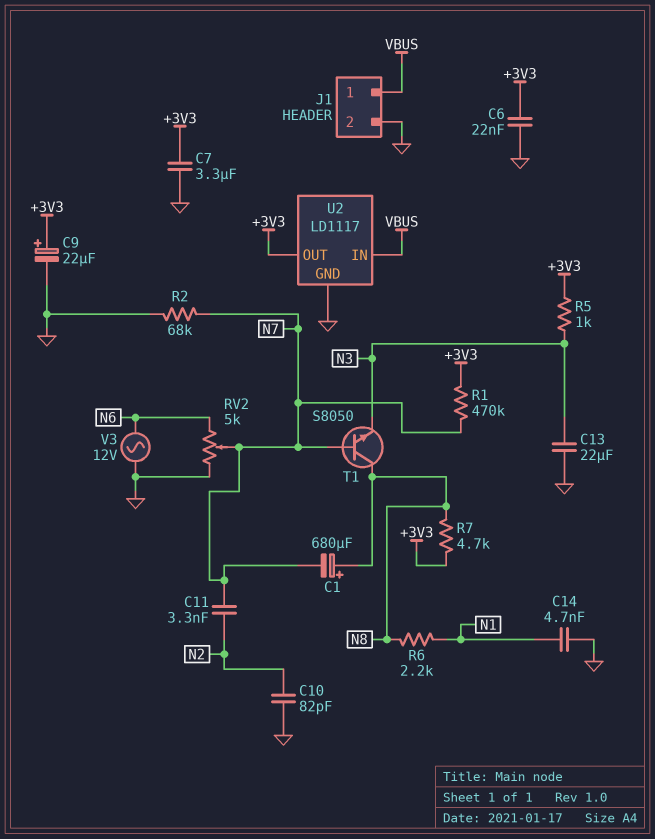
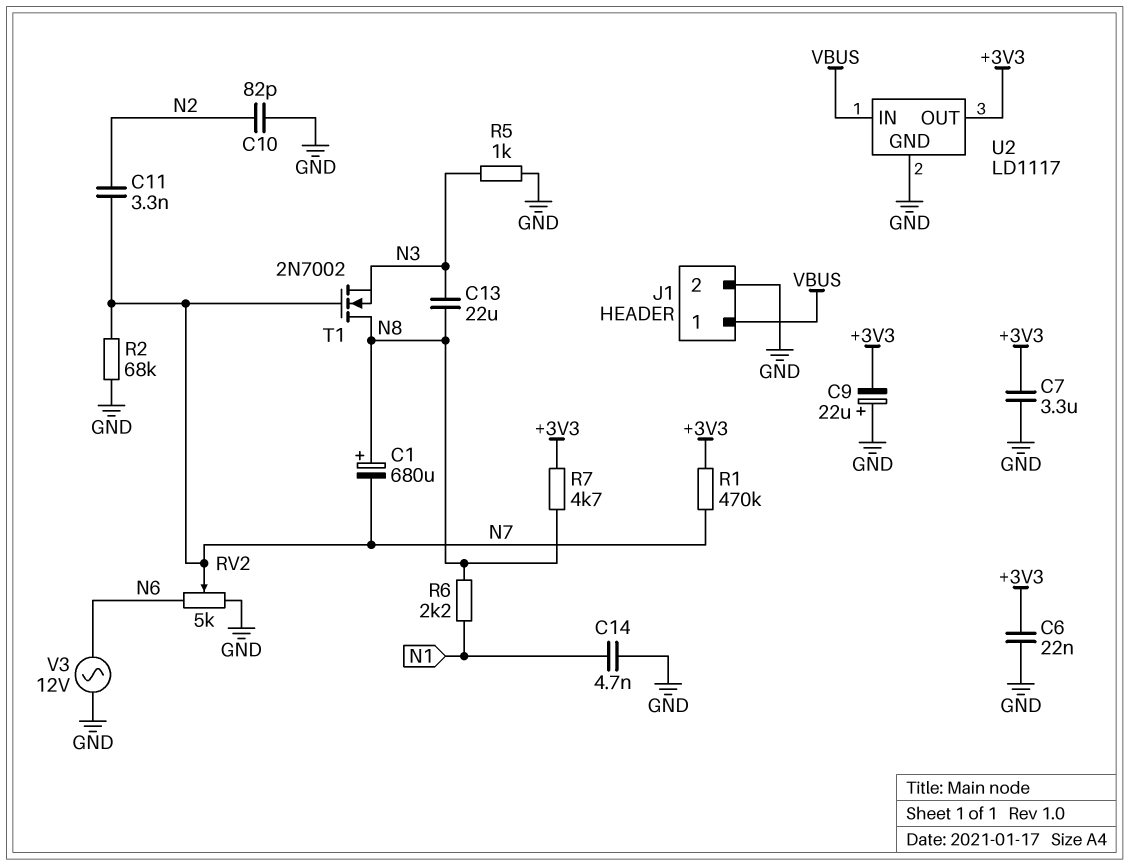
C9: 22uF (plus +3V3, minus GND) -> 22uF (plus GND, minus +3V3)
C13: 22uF (GND, N3) -> 22uF (N3, N8)
R5: 1k (+3V3, N3) -> 1k (GND, N3)
T1: NPN S8050 (B N7, C N8, E N3) -> NMOS 2N7002 (G N7, D N8, S N3)

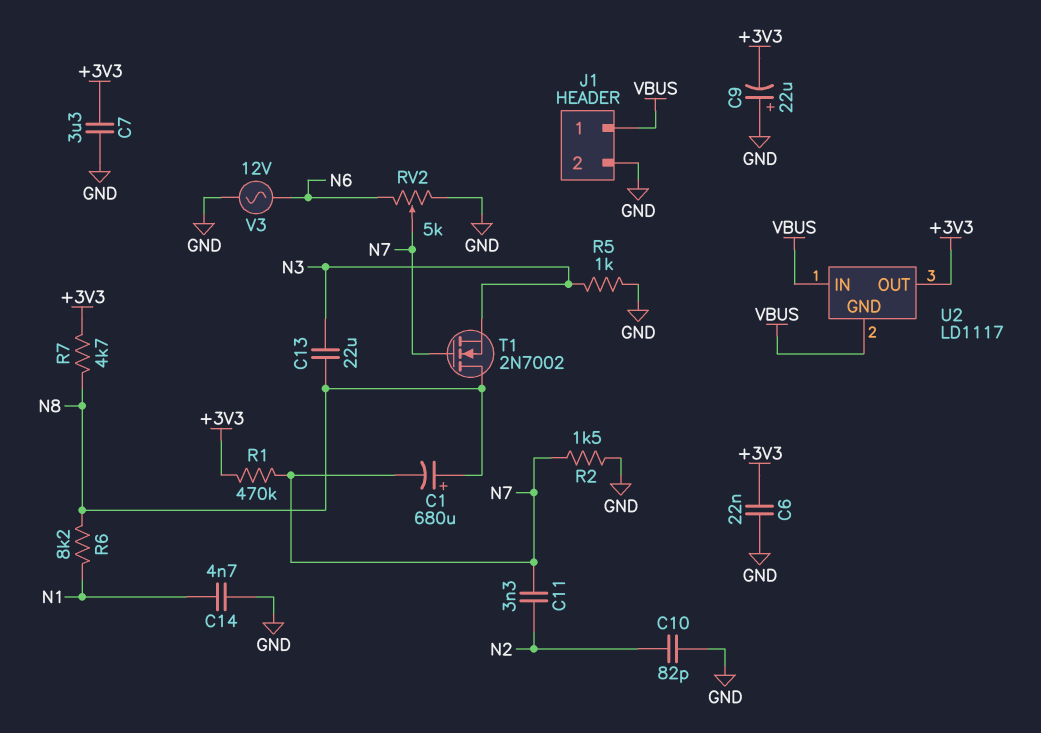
R2: 68k (GND, N7) -> 1.5k (GND, N7)
R6: 2.2k (N1, N8) -> 8.2k (N1, N8)
U2 pin GND: GND -> VBUS

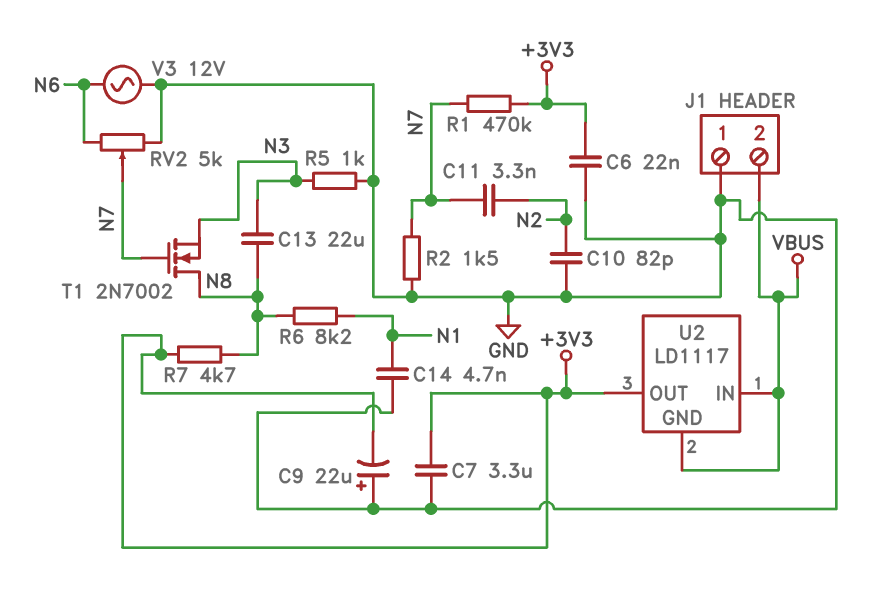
C1: 680uF (plus N8, minus N7) -> none
J1 pin 1: VBUS -> GND
J1 pin 2: GND -> VBUS

